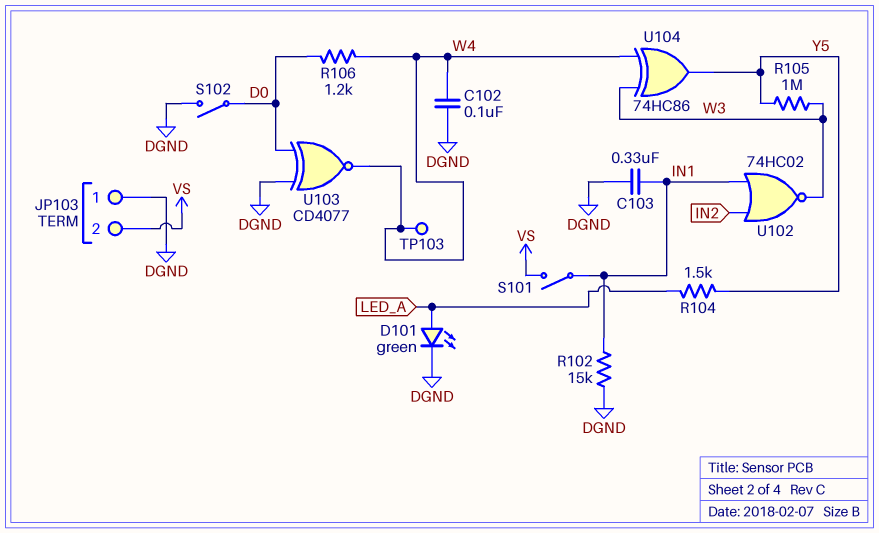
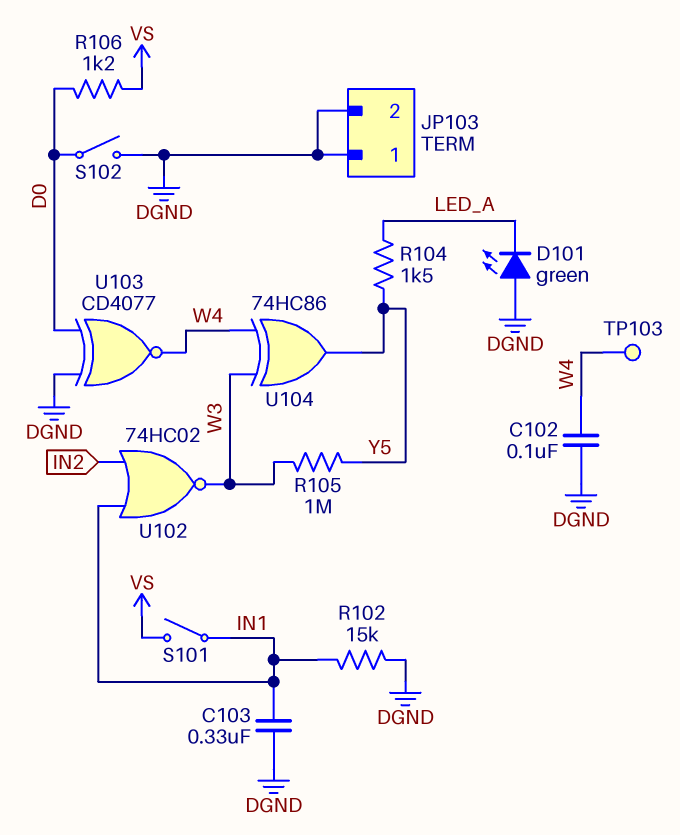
D101: LED green (A LED_A, K DGND) -> LED green (A DGND, K LED_A)
JP103 pin 2: VS -> DGND
R106: 1.2k (D0, W4) -> 1.2k (D0, VS)

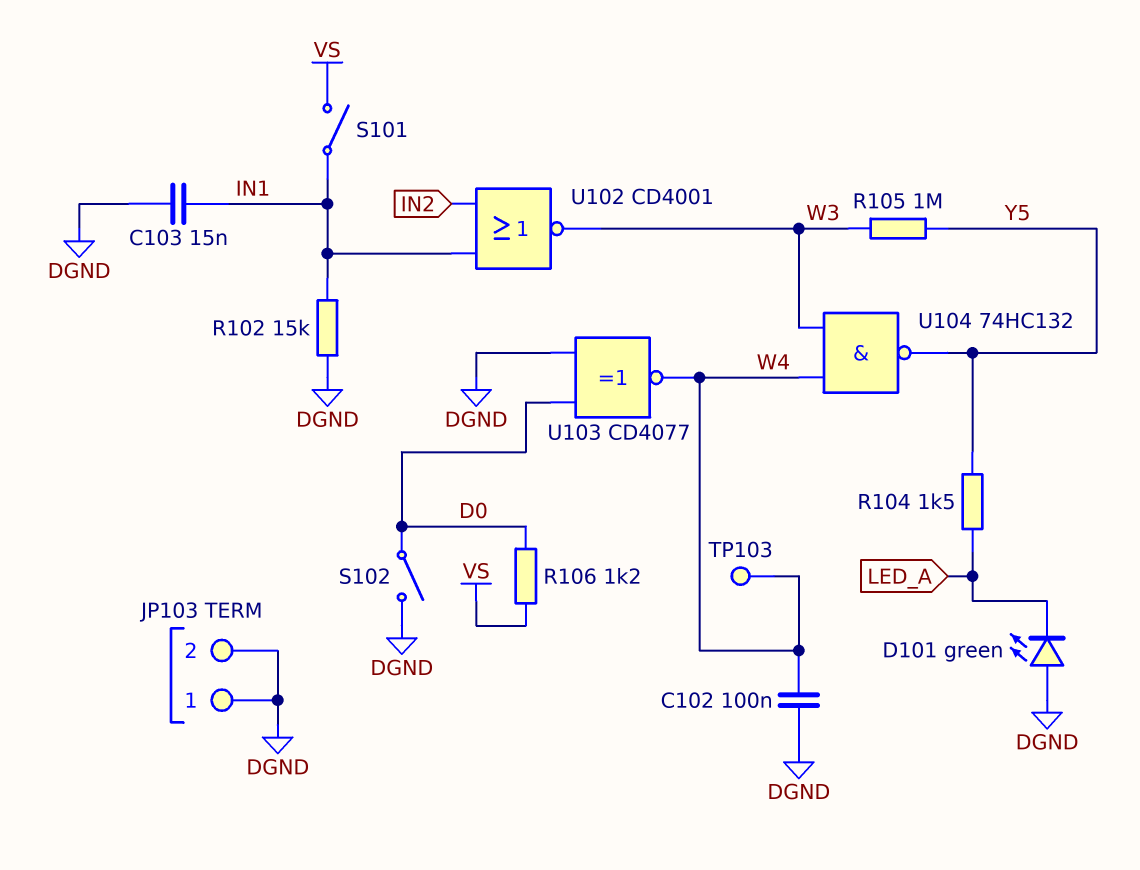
C103: 330nF (DGND, IN1) -> 15nF (DGND, IN1)
U102: NOR 74HC02 (in IN1, in IN2, out W3) -> NOR CD4001 (in IN1, in IN2, out W3)
U104: XOR 74HC86 (in W3, in W4, out Y5) -> NAND 74HC132 (in W3, in W4, out Y5)

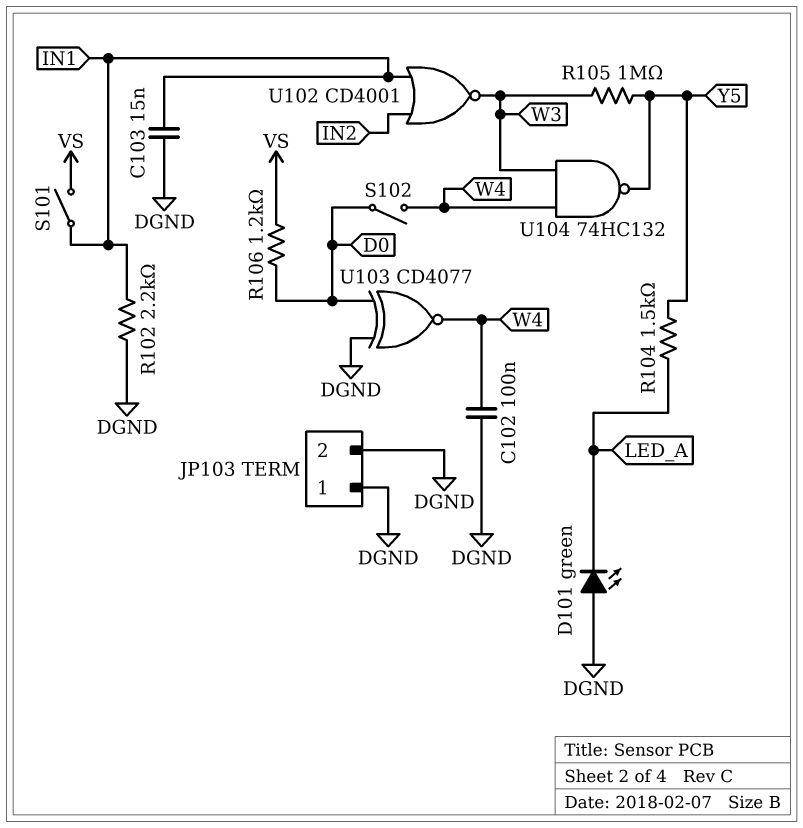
R102: 15k (DGND, IN1) -> 2.2k (DGND, IN1)
S102: switch (D0, DGND) -> switch (D0, W4)
TP103: test point (W4) -> none

